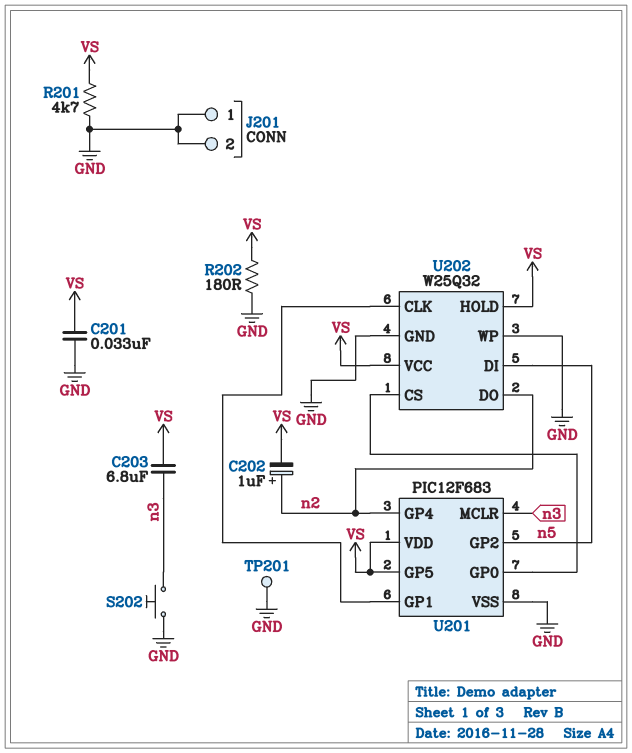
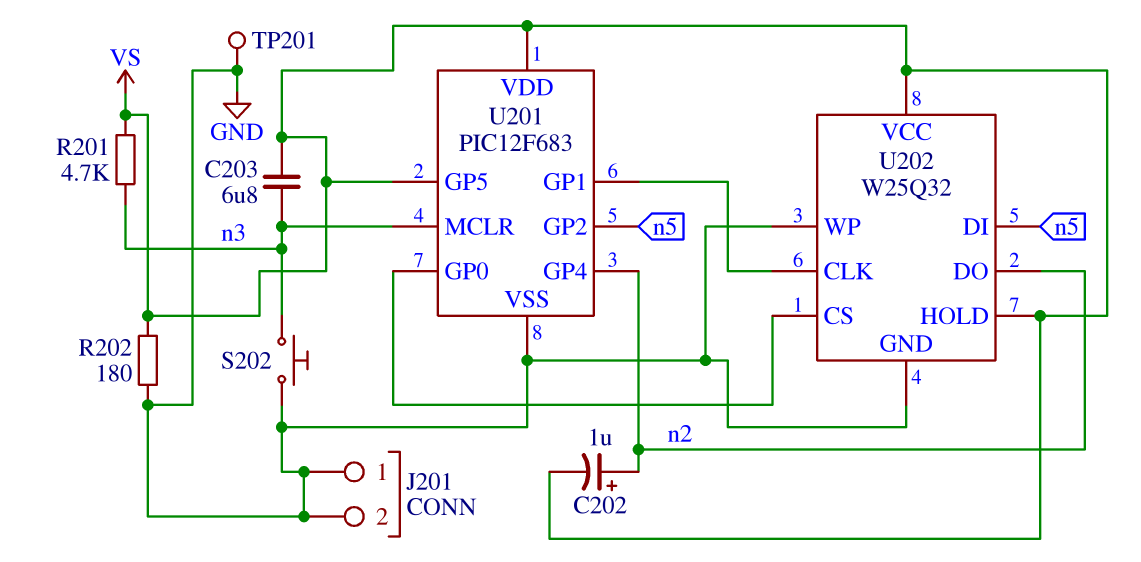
C201: 33nF (GND, VS) -> none
R201: 4.7k (GND, VS) -> 4.7k (VS, n3)

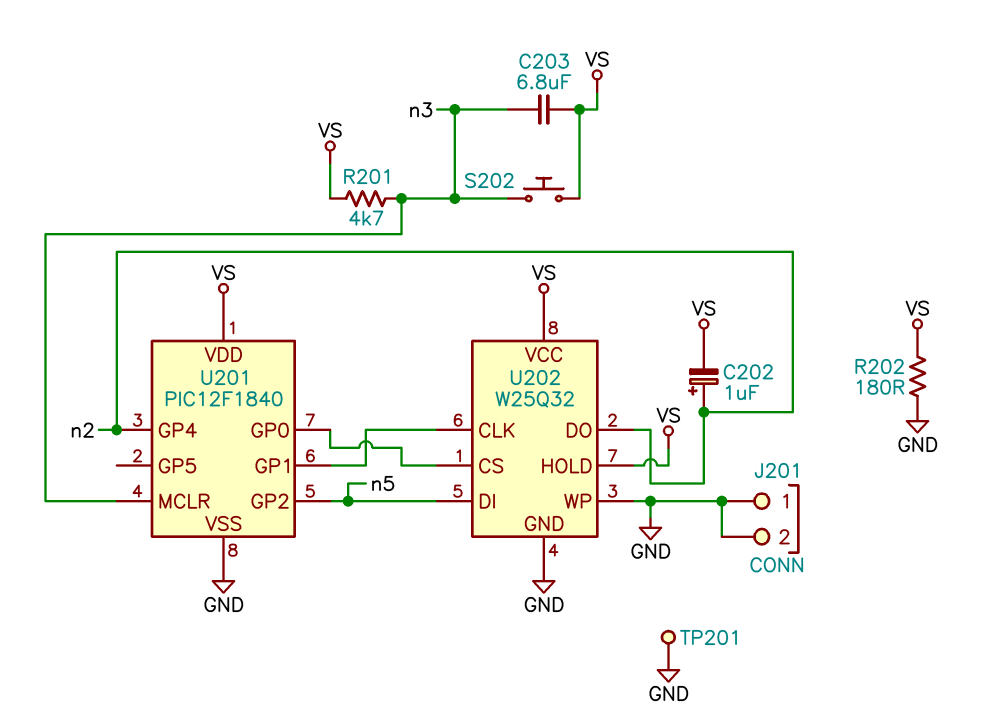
S202: button (GND, n3) -> button (VS, n3)
U201: PIC12F683 -> PIC12F1840
U201 pin GP5: VS -> none

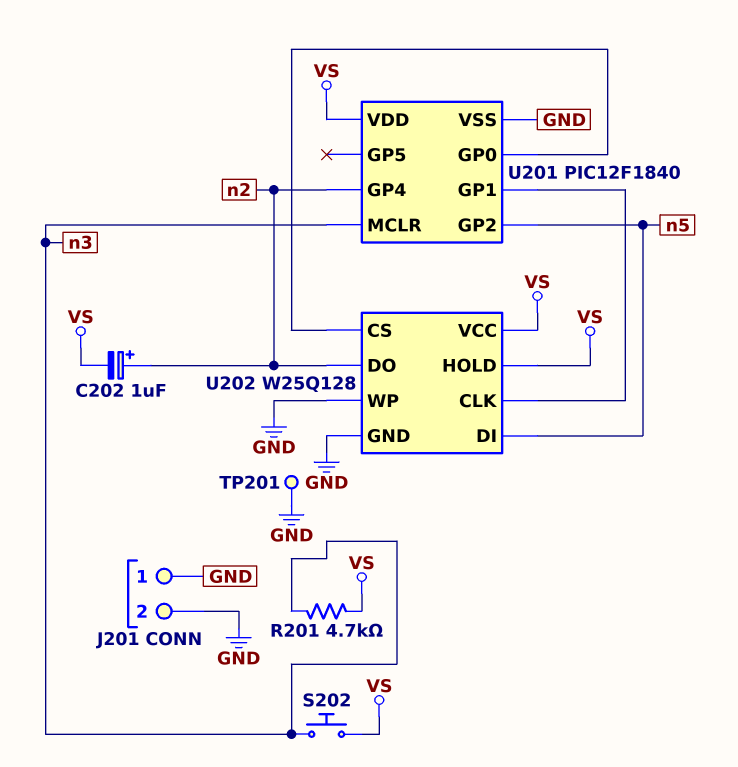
C203: 6.8uF (VS, n3) -> none
R202: 180 (GND, VS) -> none
U202: W25Q32 -> W25Q128

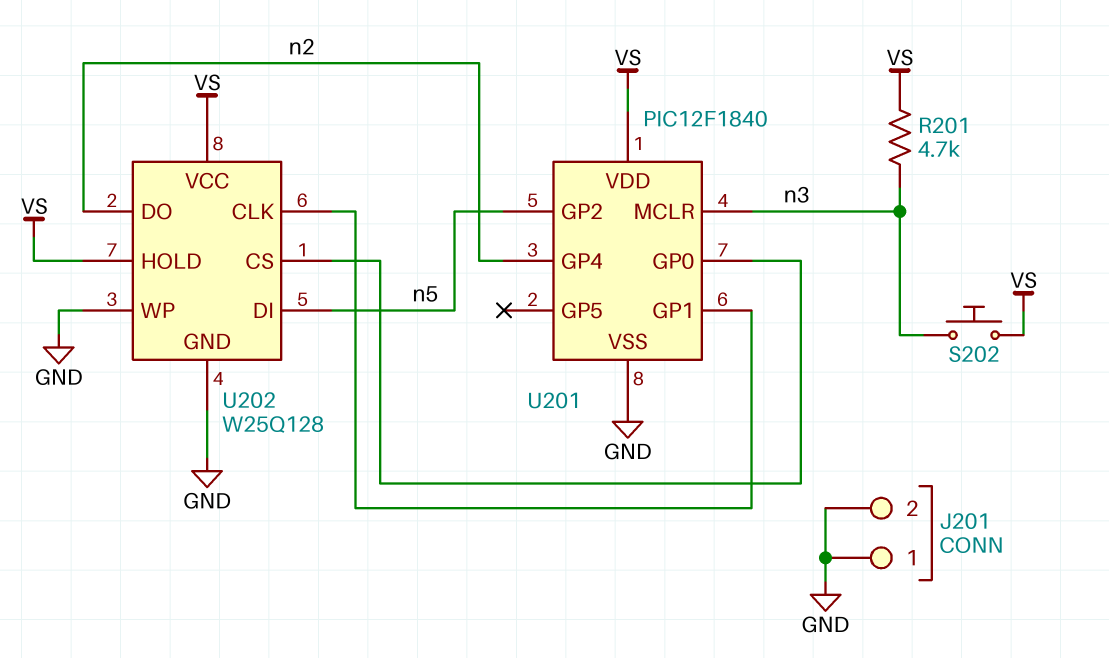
C202: 1uF (plus n2, minus VS) -> none
TP201: test point (GND) -> none

